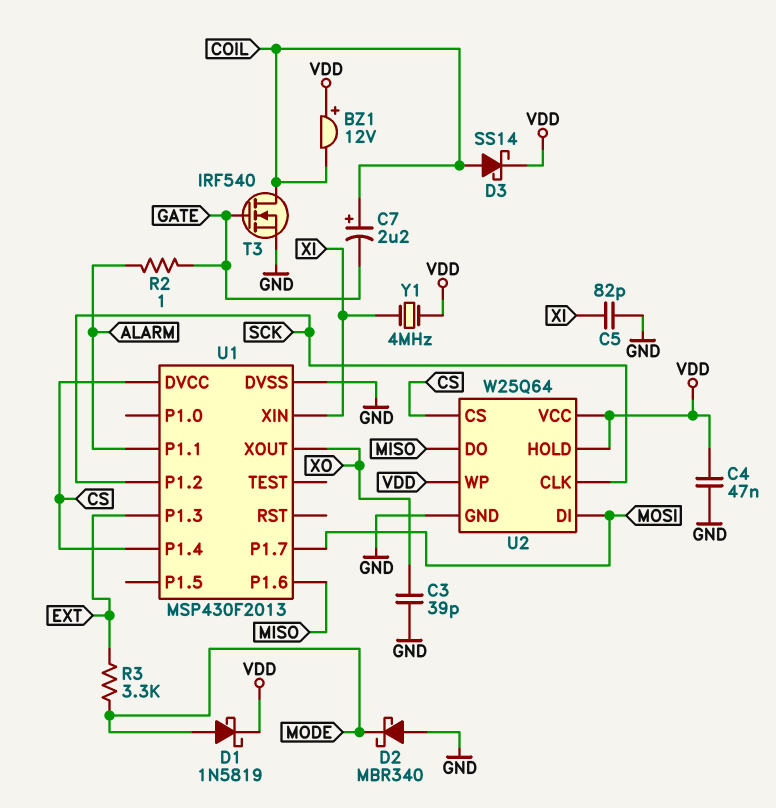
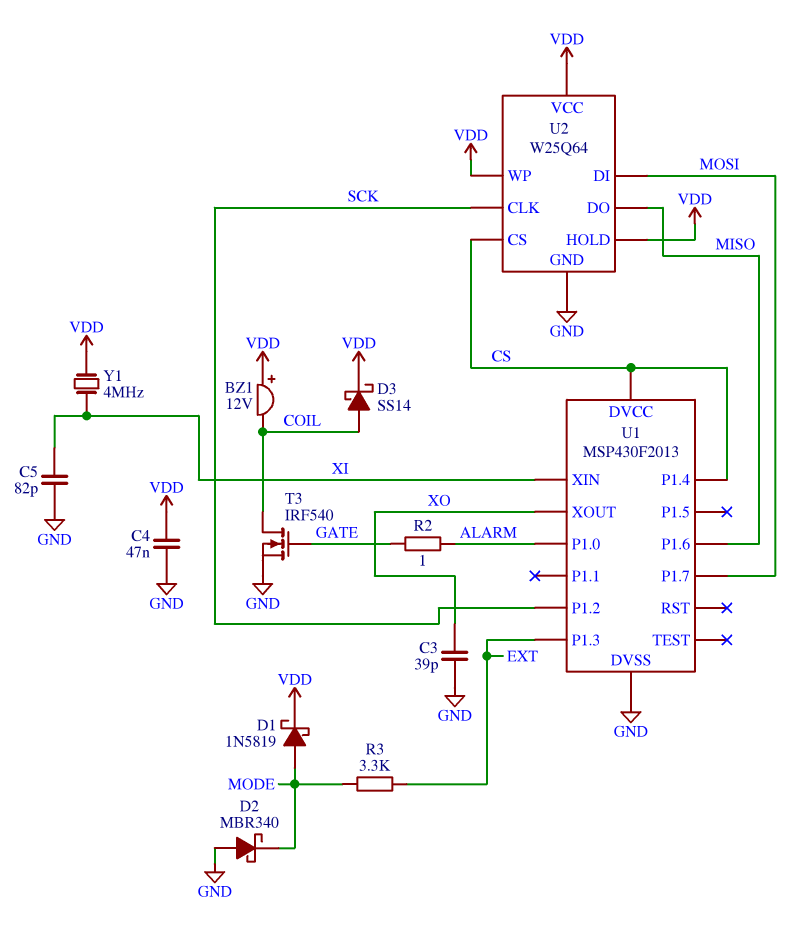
C7: 2.2uF (plus COIL, minus GATE) -> none
U1 pin P1.0: none -> ALARM
U1 pin P1.1: ALARM -> none

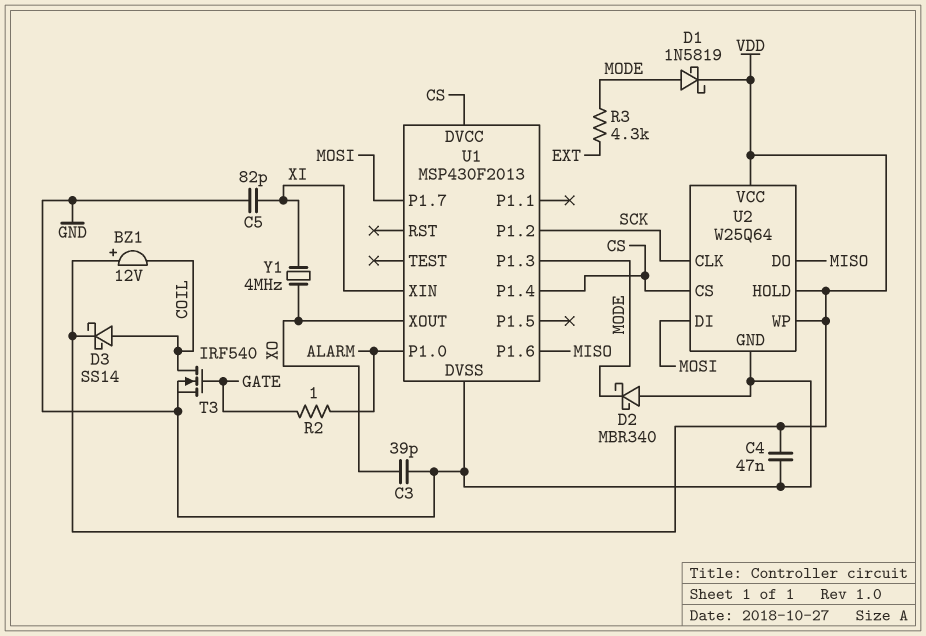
R3: 3.3k (EXT, MODE) -> 4.3k (EXT, MODE)
U1 pin P1.3: EXT -> MODE
Y1: 4MHz (VDD, XI) -> 4MHz (XI, XO)

